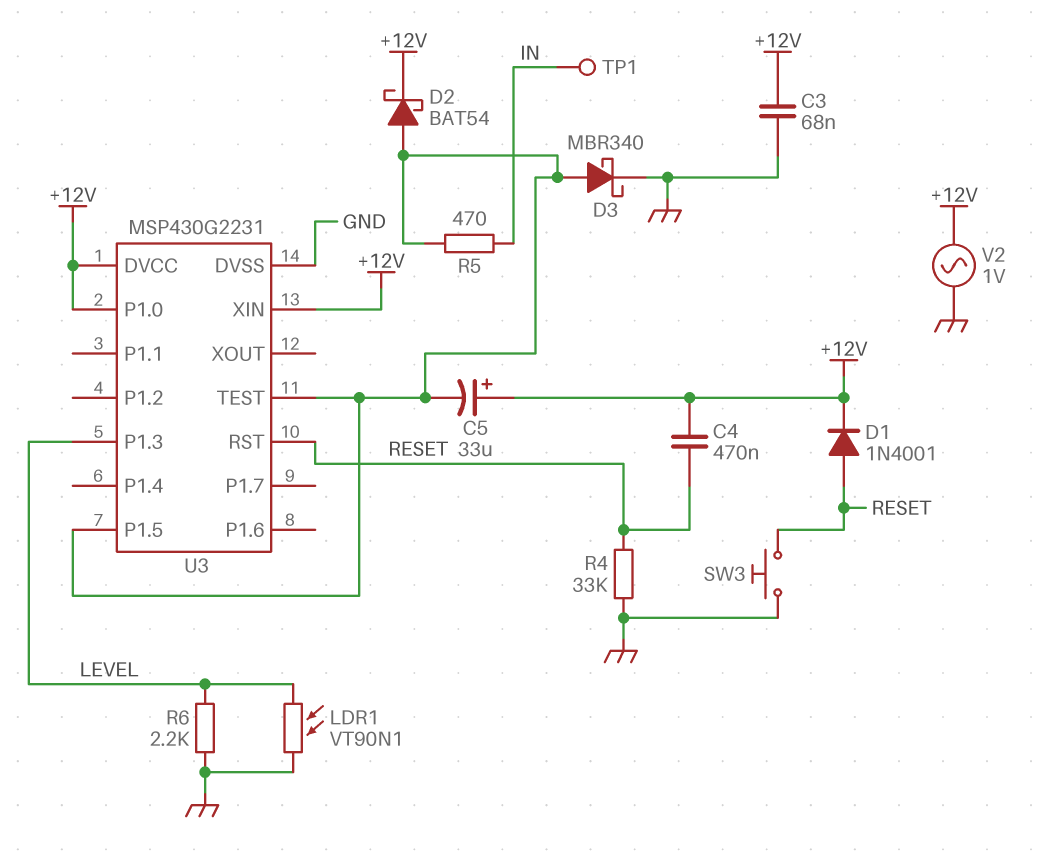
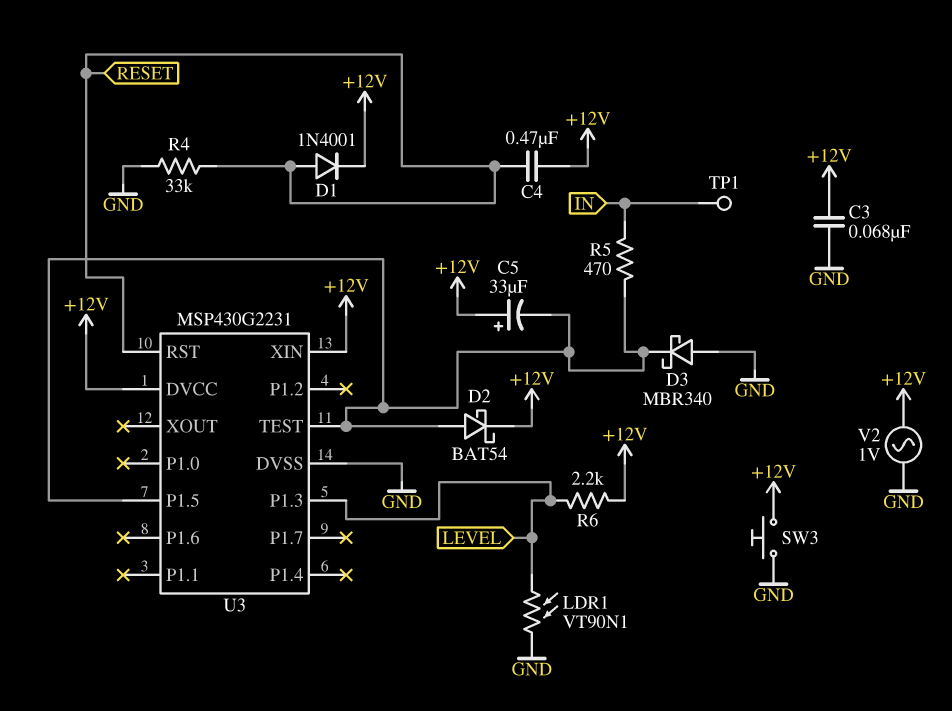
D3: schottky MBR340 (A U3/P1.5, K GND) -> schottky MBR340 (A GND, K U3/P1.5)
R6: 2.2k (GND, LEVEL) -> 2.2k (+12V, LEVEL)
SW3: button (GND, RESET) -> button (+12V, GND)
U3 pin P1.0: +12V -> none

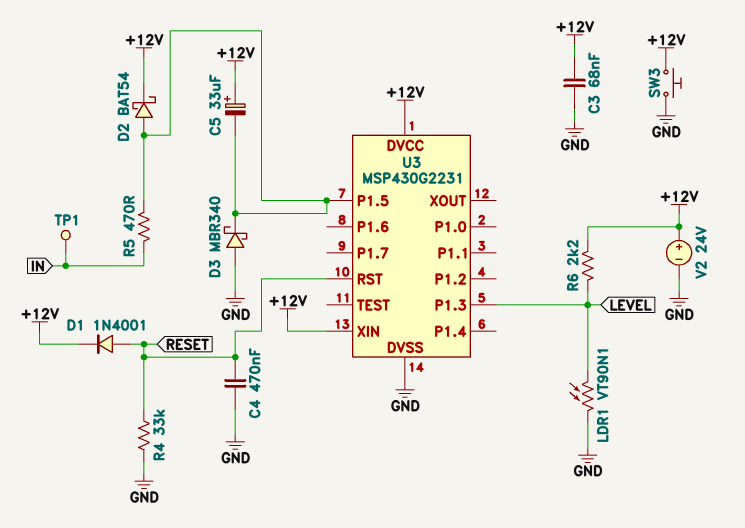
C4: 470nF (+12V, RESET) -> 470nF (GND, RESET)
U3 pin TEST: U3/P1.5 -> none
V2: AC 1V (+12V, GND) -> 24V (plus +12V, minus GND)

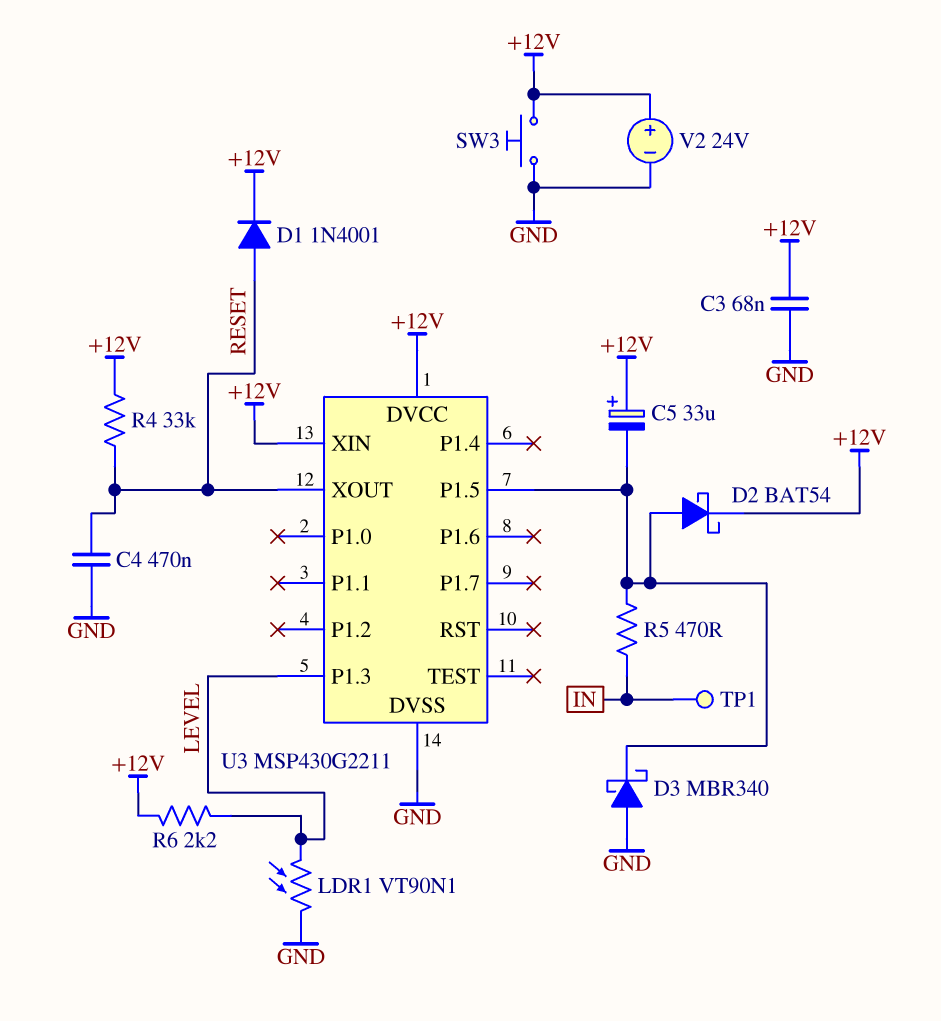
R4: 33k (GND, RESET) -> 33k (+12V, RESET)
U3: MSP430G2231 -> MSP430G2211
U3 pin RST: RESET -> none
U3 pin XOUT: none -> RESET

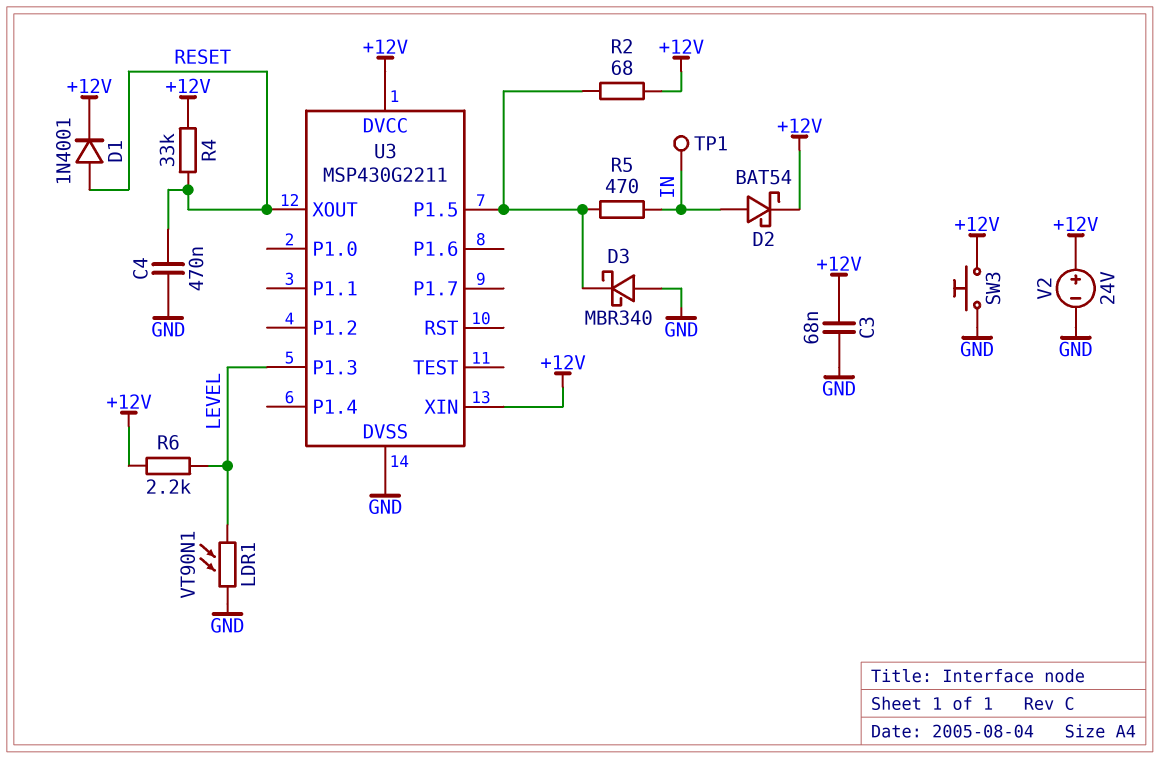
C5: 33uF (plus +12V, minus U3/P1.5) -> none
D2: schottky BAT54 (A U3/P1.5, K +12V) -> schottky BAT54 (A IN, K +12V)
R2: none -> 68 (+12V, U3/P1.5)

